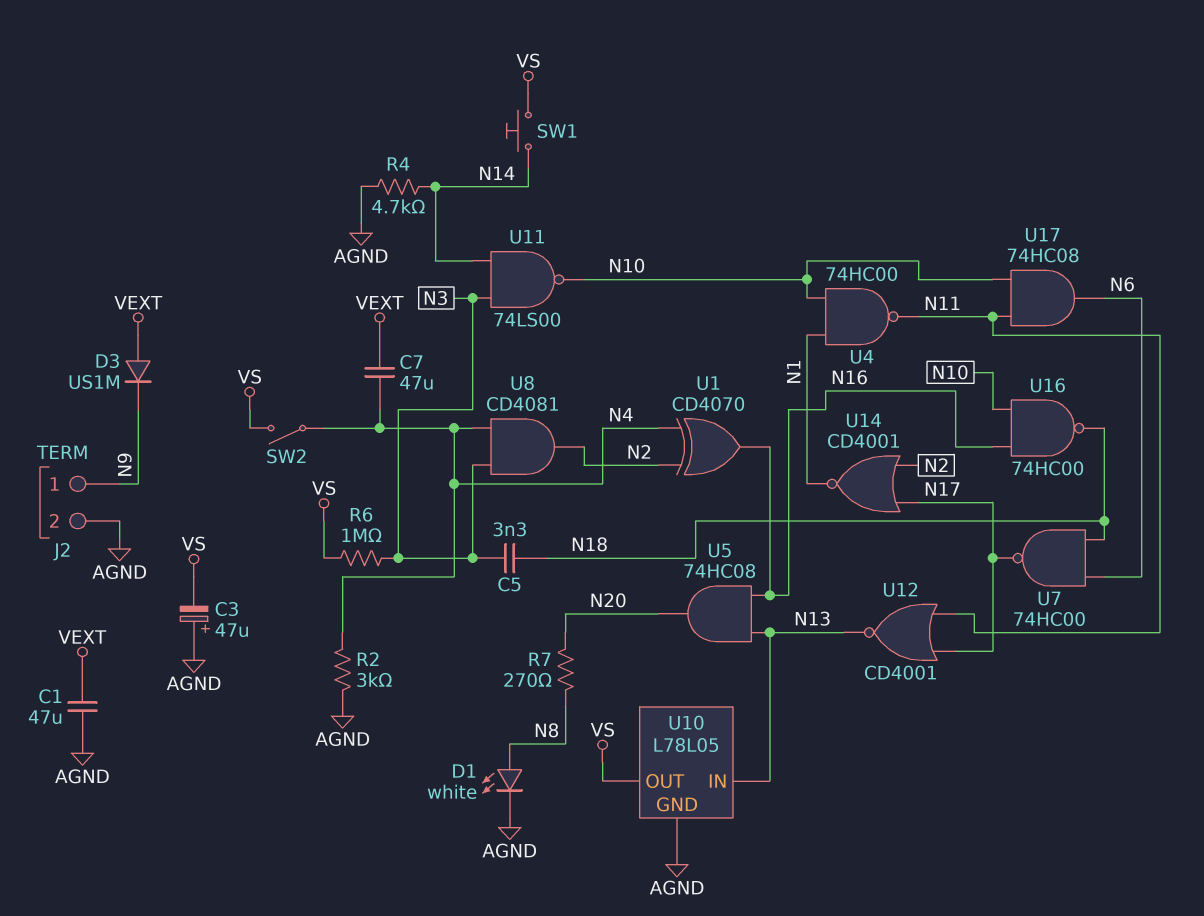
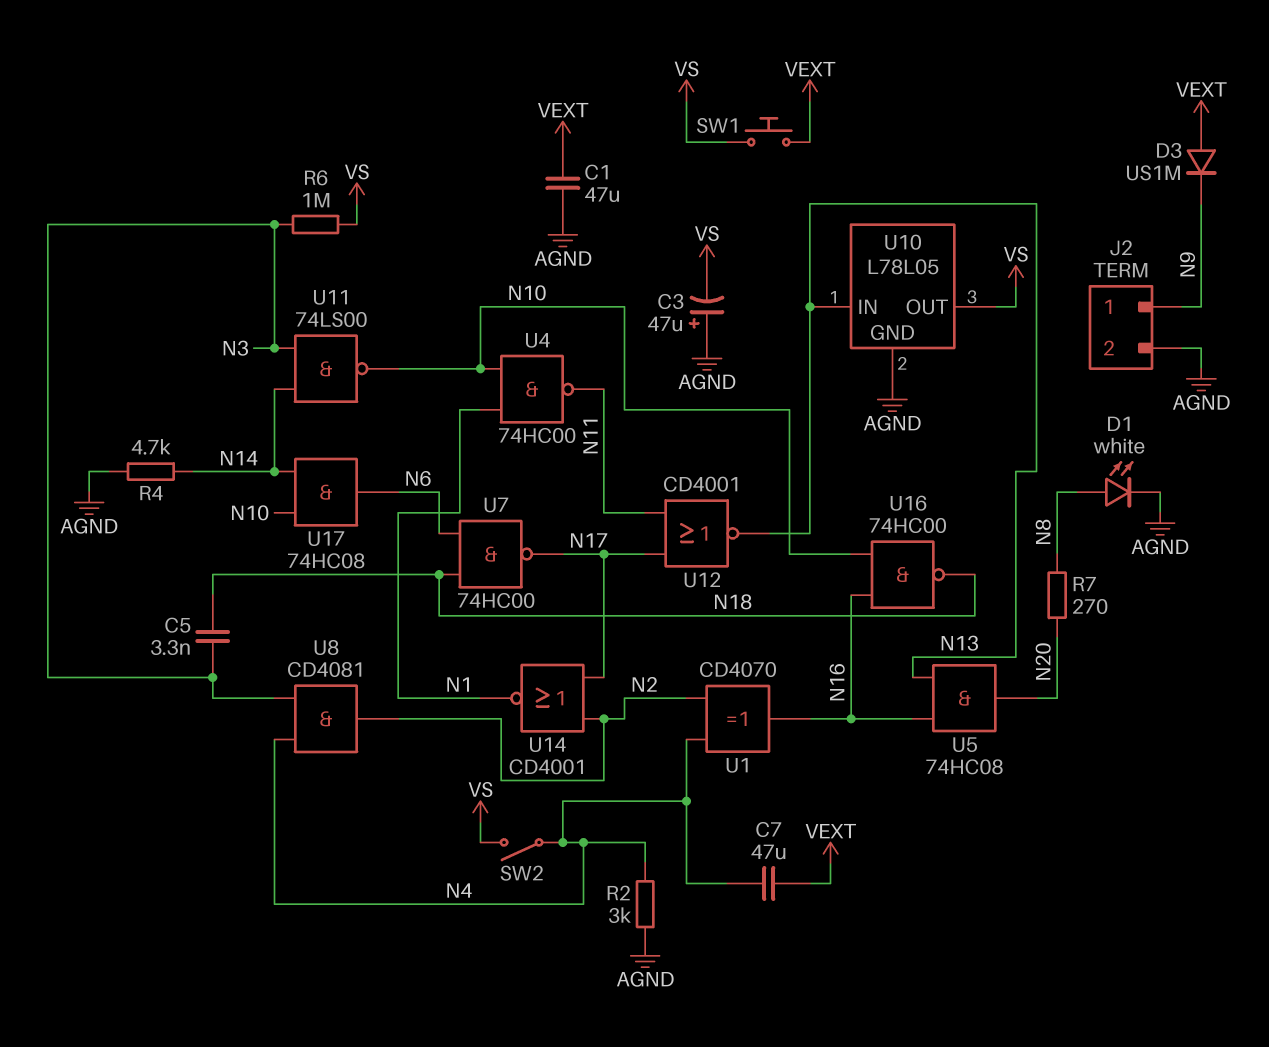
SW1: button (N14, VS) -> button (VEXT, VS)
U17: AND 74HC08 (in N10, in N11, out N6) -> AND 74HC08 (in N10, in N14, out N6)

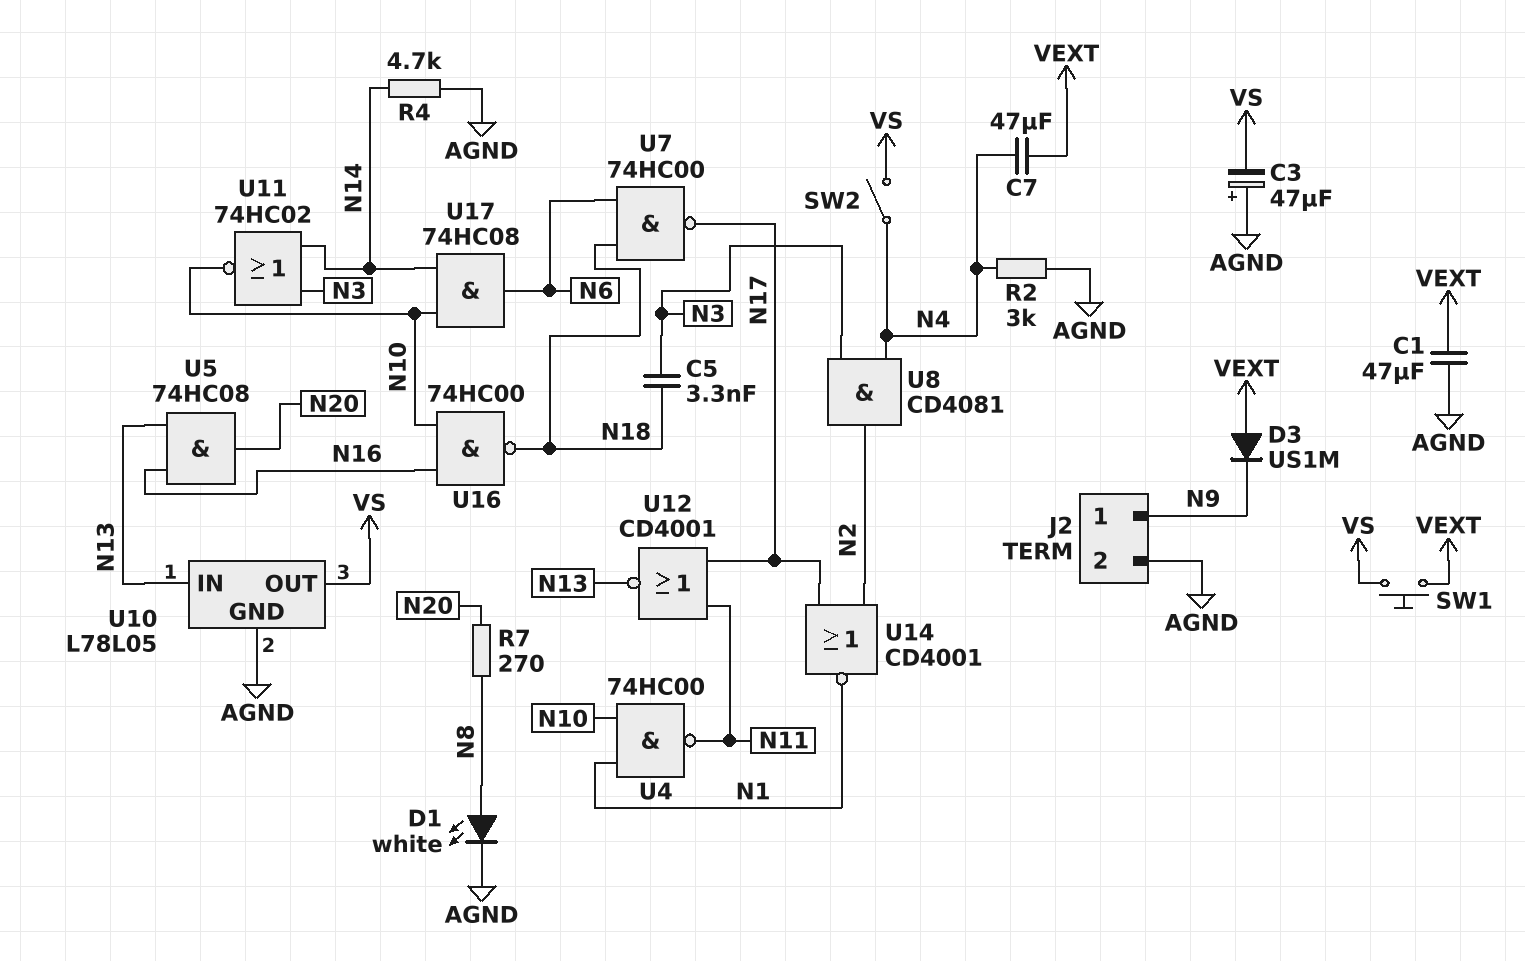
R6: 1M (N3, VS) -> none
U1: XOR CD4070 (in N2, in N4, out N16) -> none
U11: NAND 74LS00 (in N3, in N14, out N10) -> NOR 74HC02 (in N3, in N14, out N10)

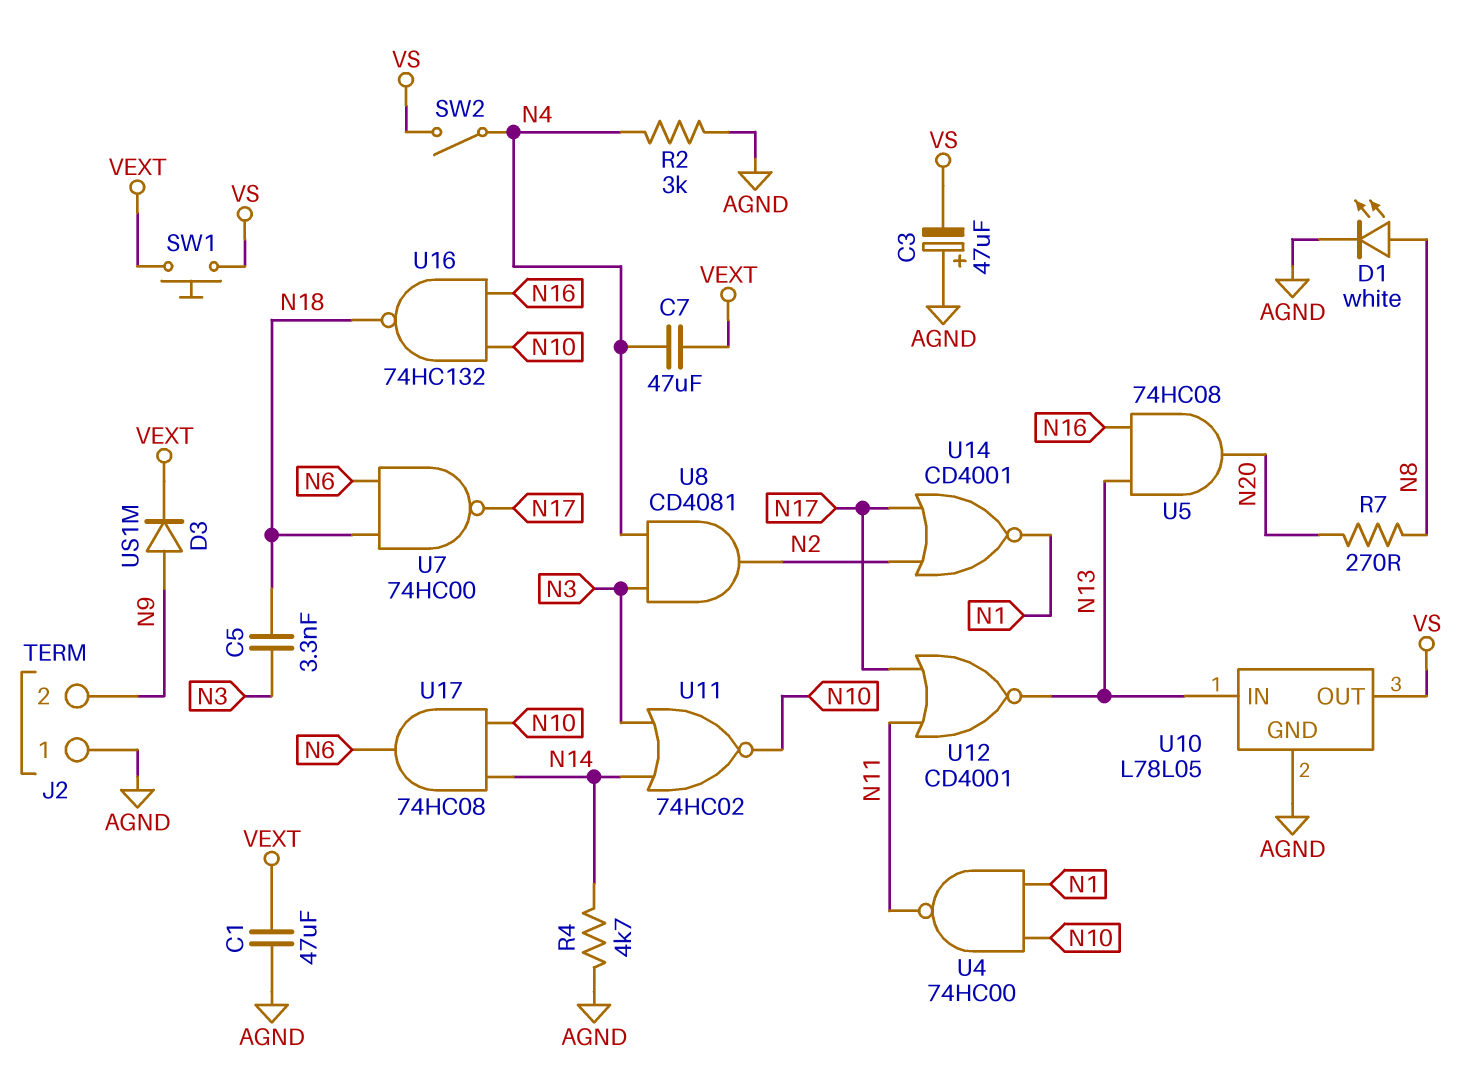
D3: diode US1M (A VEXT, K N9) -> diode US1M (A N9, K VEXT)
J2 pin 1: N9 -> AGND
J2 pin 2: AGND -> N9
U16: NAND 74HC00 (in N10, in N16, out N18) -> NAND 74HC132 (in N10, in N16, out N18)

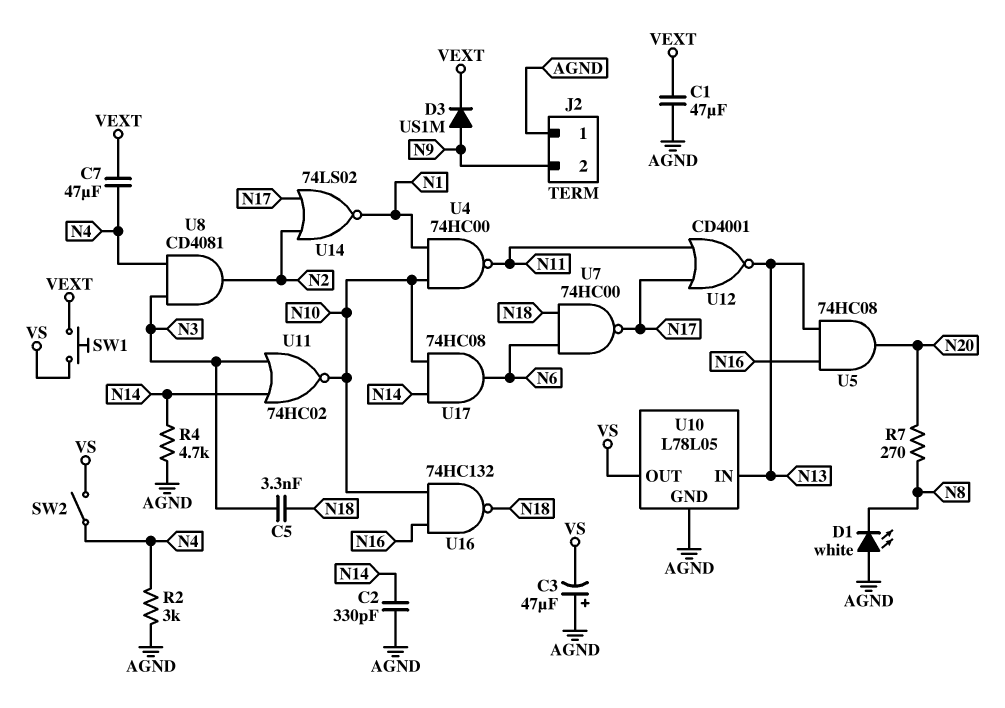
C2: none -> 330pF (AGND, N14)
D1: LED white (A N8, K AGND) -> LED white (A AGND, K N8)
U14: NOR CD4001 (in N2, in N17, out N1) -> NOR 74LS02 (in N2, in N17, out N1)

